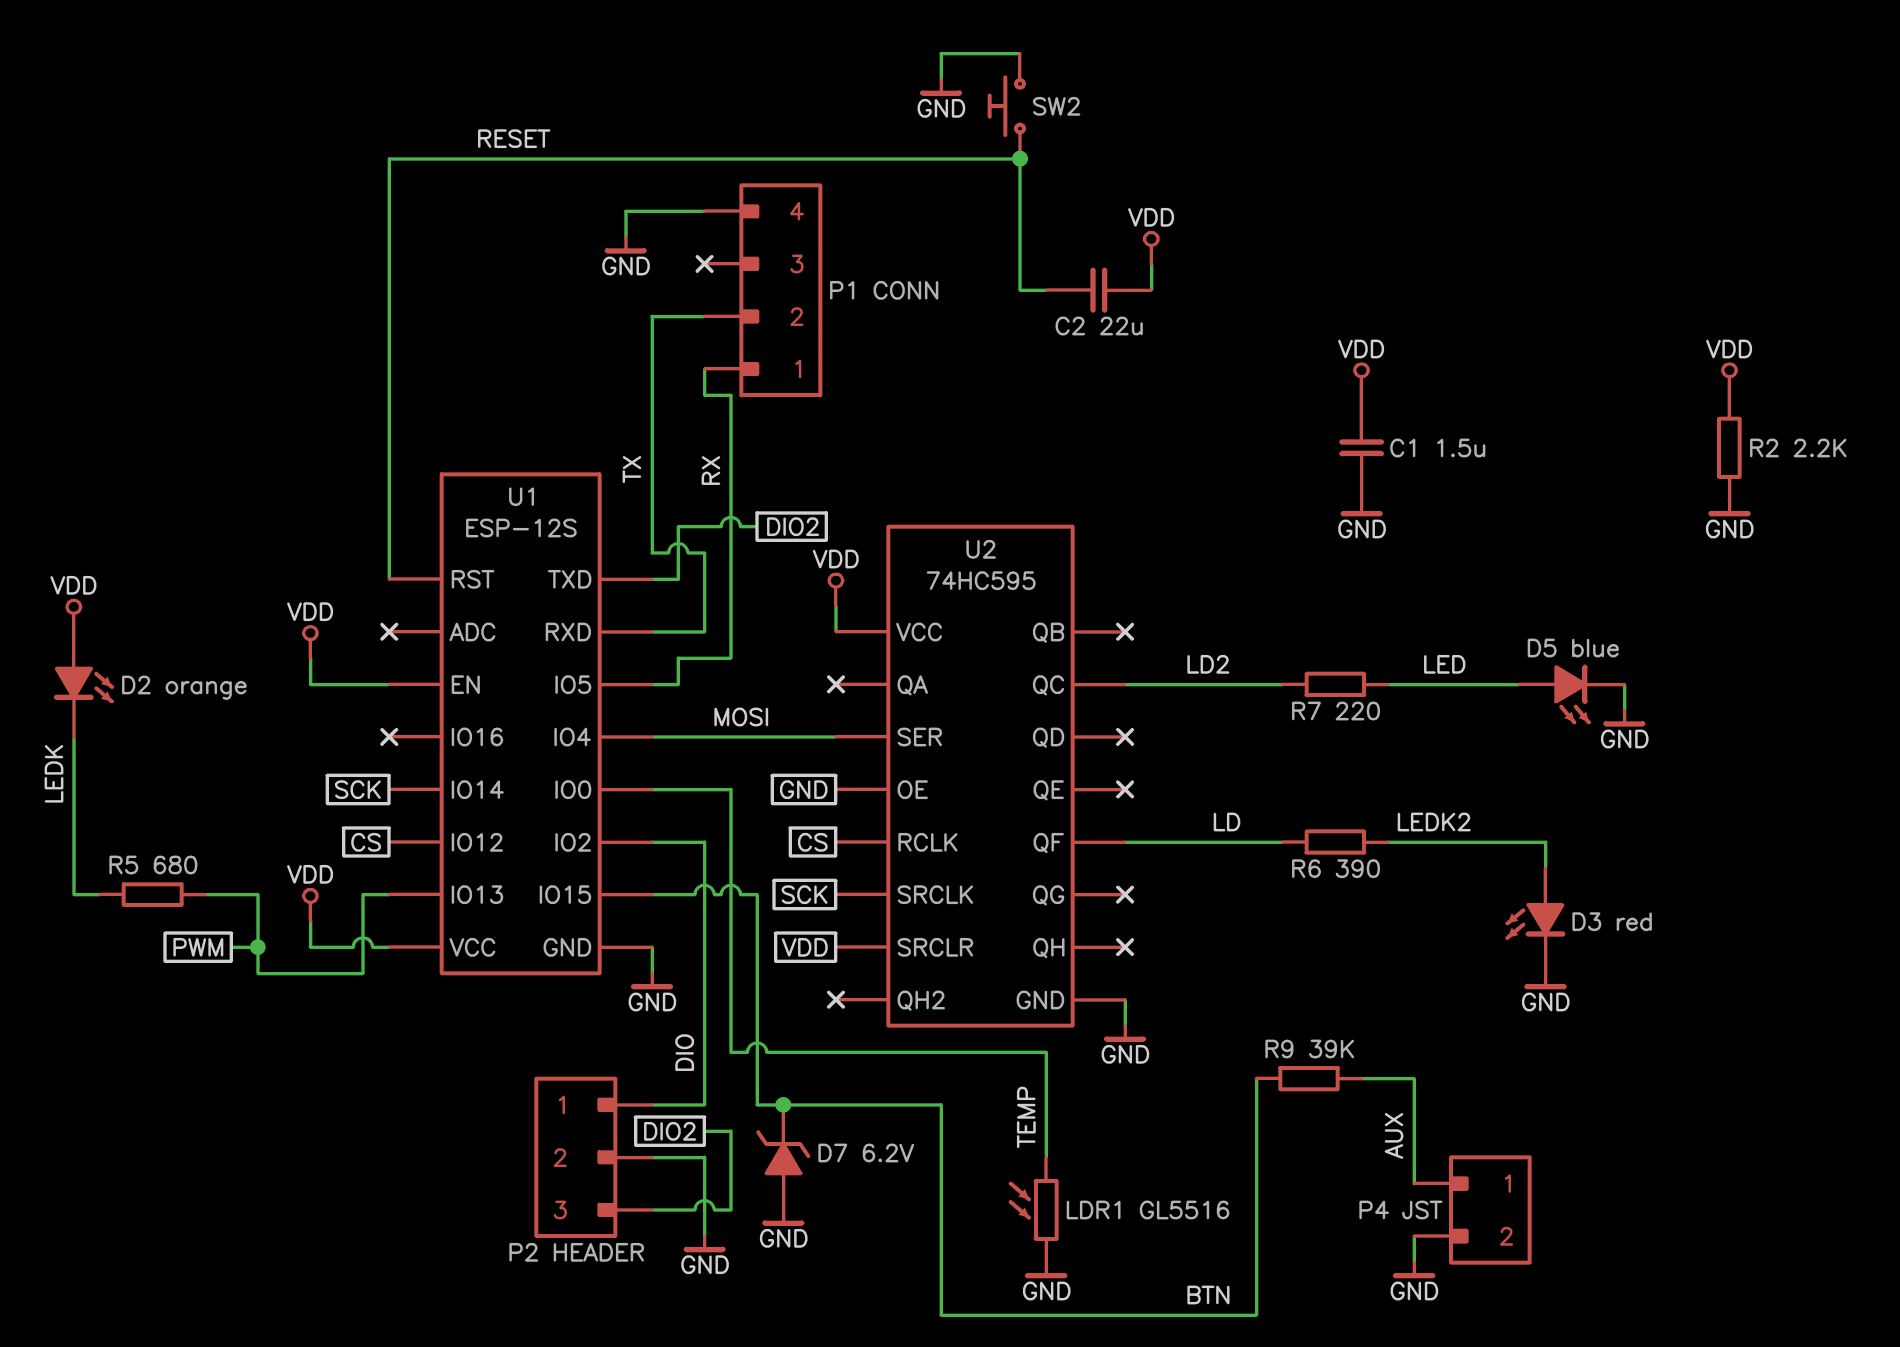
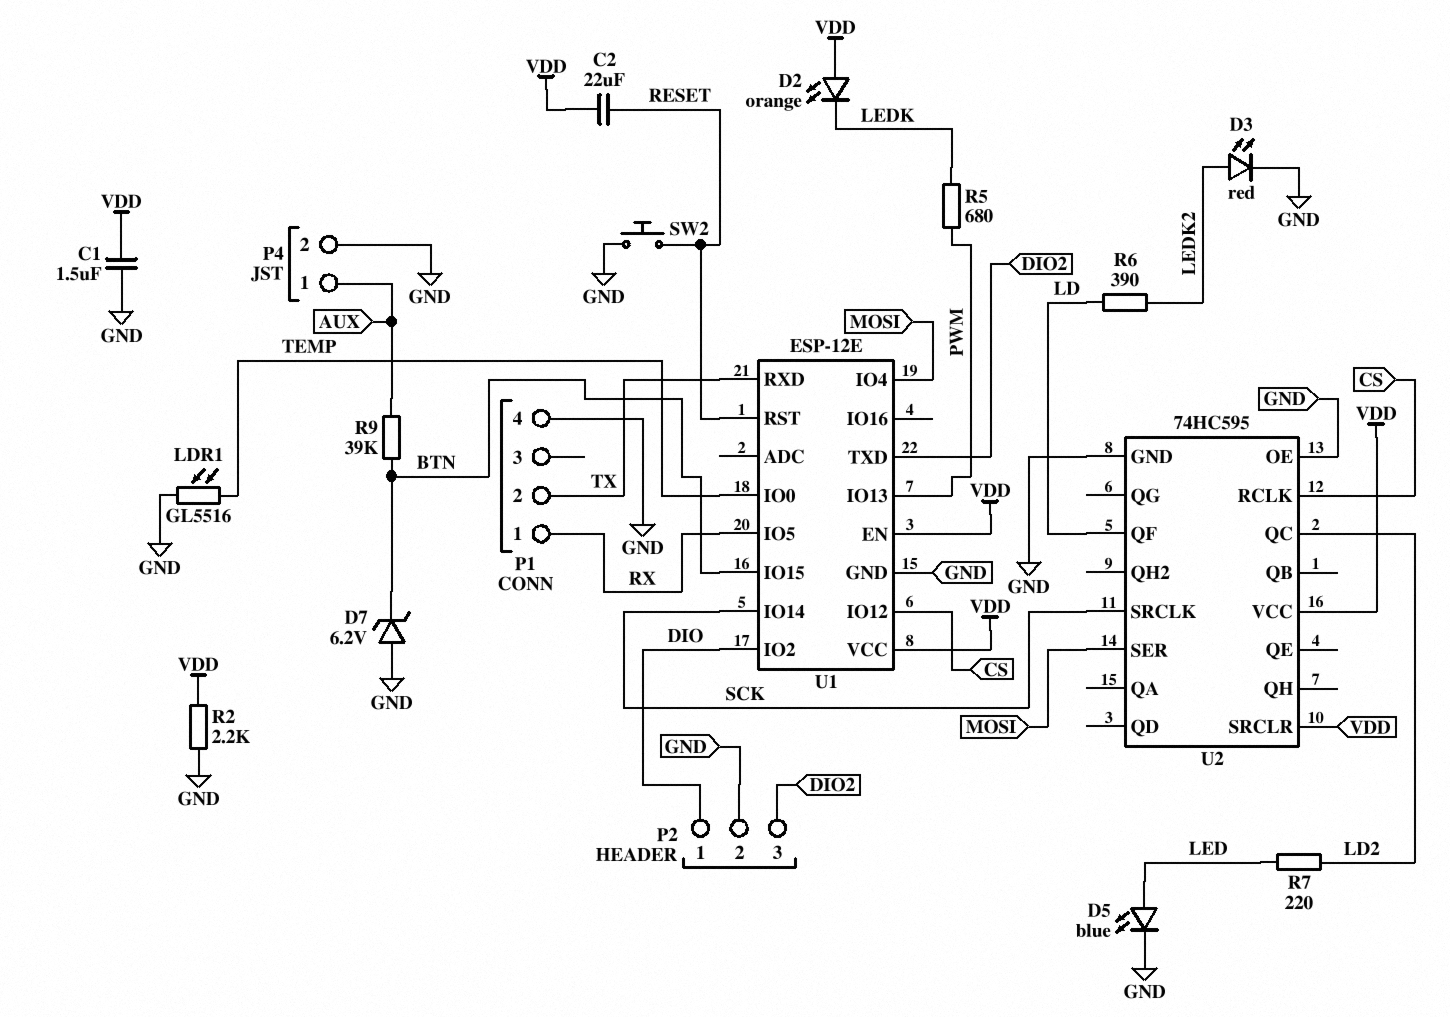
U1: ESP-12S -> ESP-12E

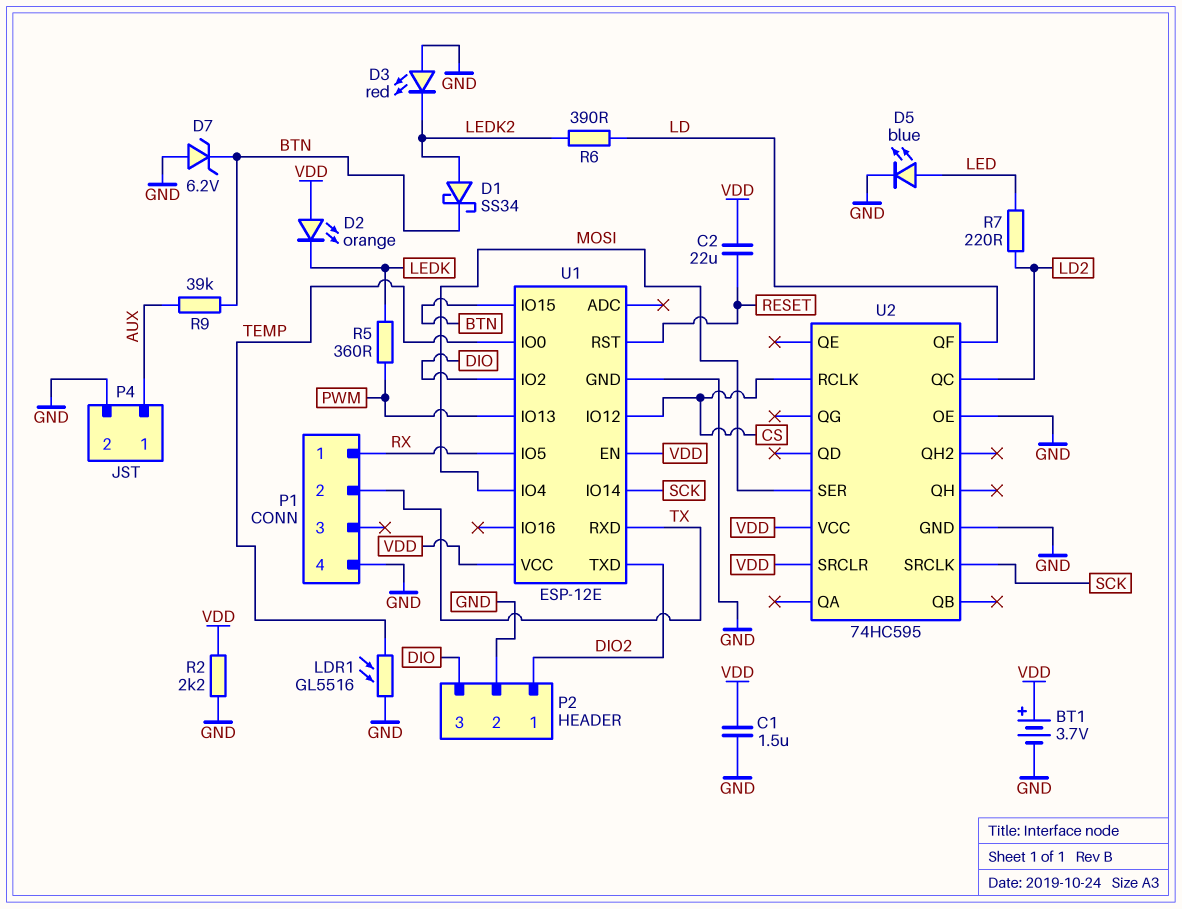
BT1: none -> 3.7V (plus VDD, minus GND)
D1: none -> schottky SS34 (A LEDK2, K BTN)
D3: LED red (A LEDK2, K GND) -> LED red (A GND, K LEDK2)
P2 pin 1: DIO -> DIO2
P2 pin 3: DIO2 -> DIO
R5: 680 (LEDK, PWM) -> 360 (LEDK, PWM)
SW2: button (GND, RESET) -> none

